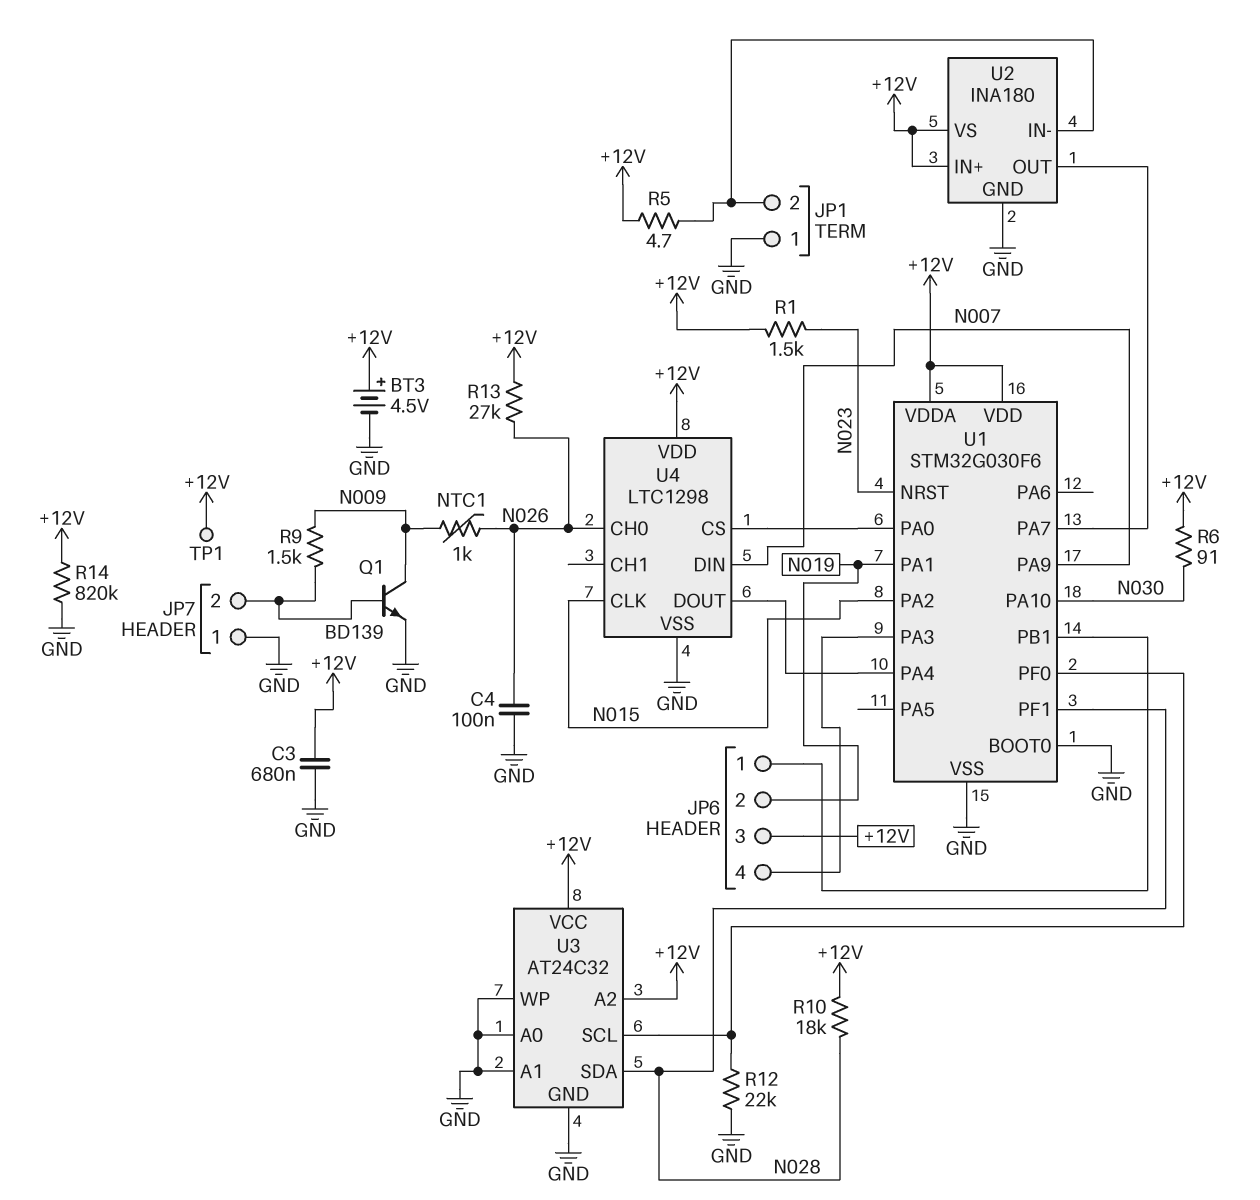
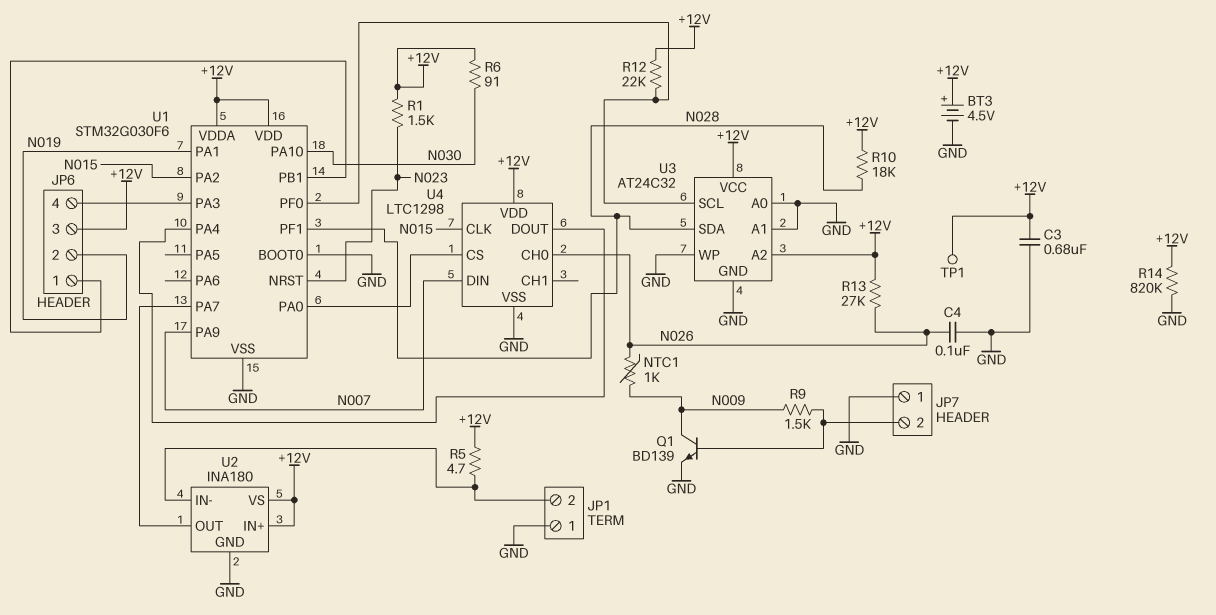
R12: 22k (GND, U1/PF0) -> 22k (+12V, U1/PF0)

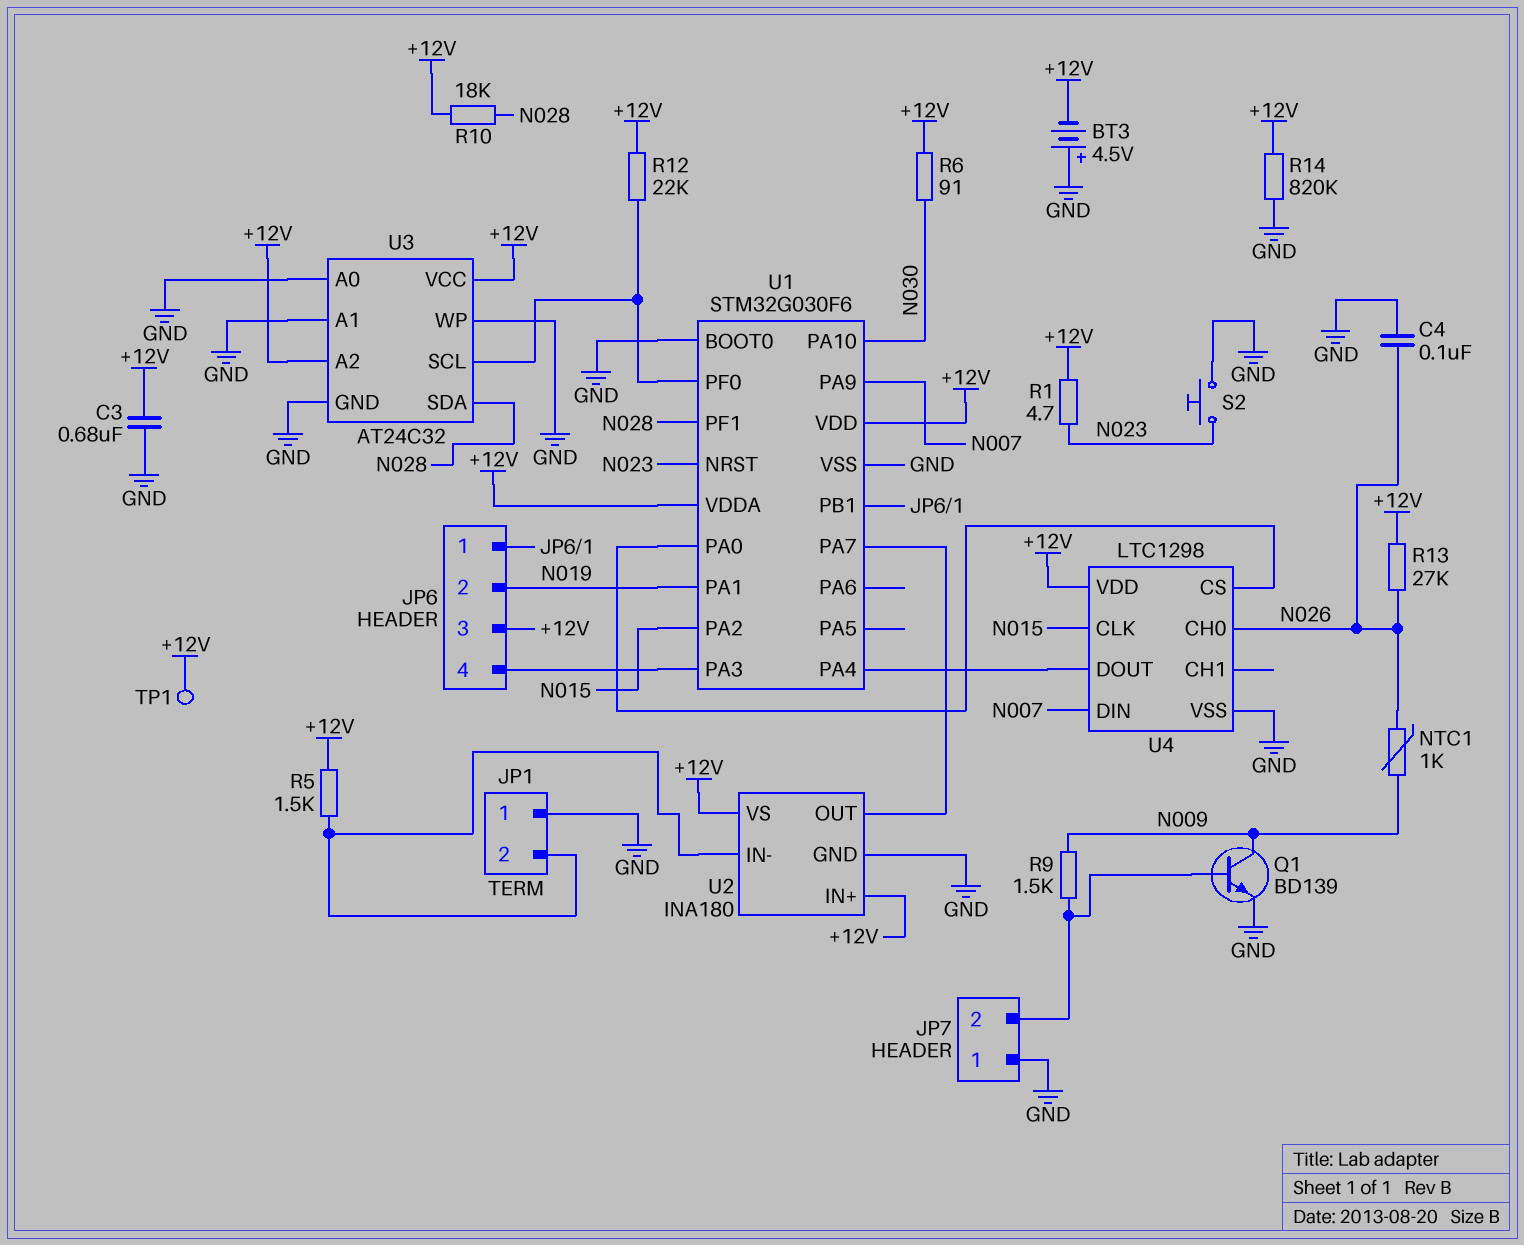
BT3: 4.5V (plus +12V, minus GND) -> 4.5V (plus GND, minus +12V)
R1: 1.5k (+12V, N023) -> 4.7 (+12V, N023)
R5: 4.7 (+12V, JP1/2) -> 1.5k (+12V, JP1/2)
S2: none -> button (GND, N023)

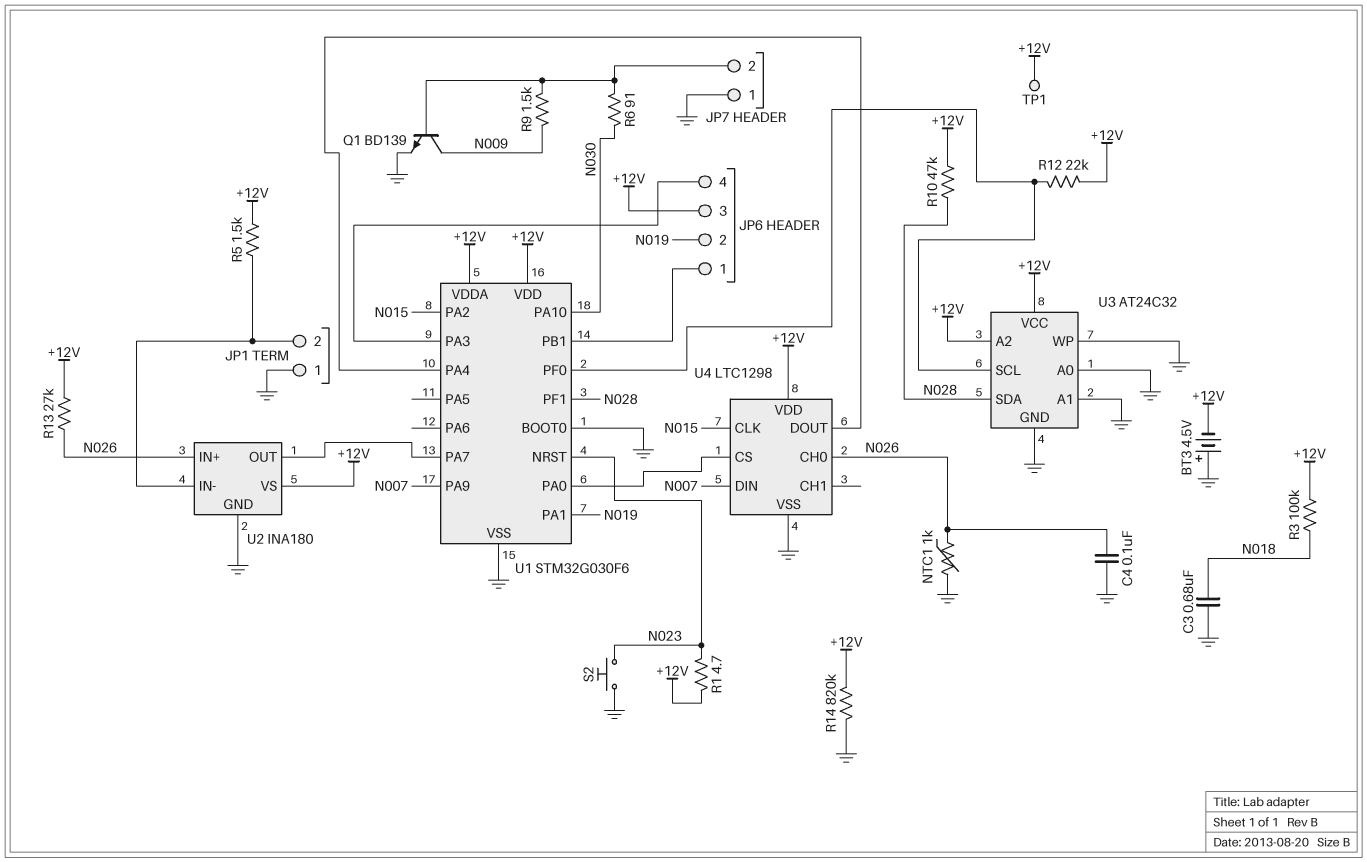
C3: 680nF (+12V, GND) -> 680nF (GND, N018)
NTC1: 1k (N009, N026) -> 1k (GND, N026)
R3: none -> 100k (+12V, N018)
R6: 91 (+12V, N030) -> 91 (JP7/2, N030)
R10: 18k (+12V, N028) -> 47k (+12V, N028)
U2 pin IN+: +12V -> N026

